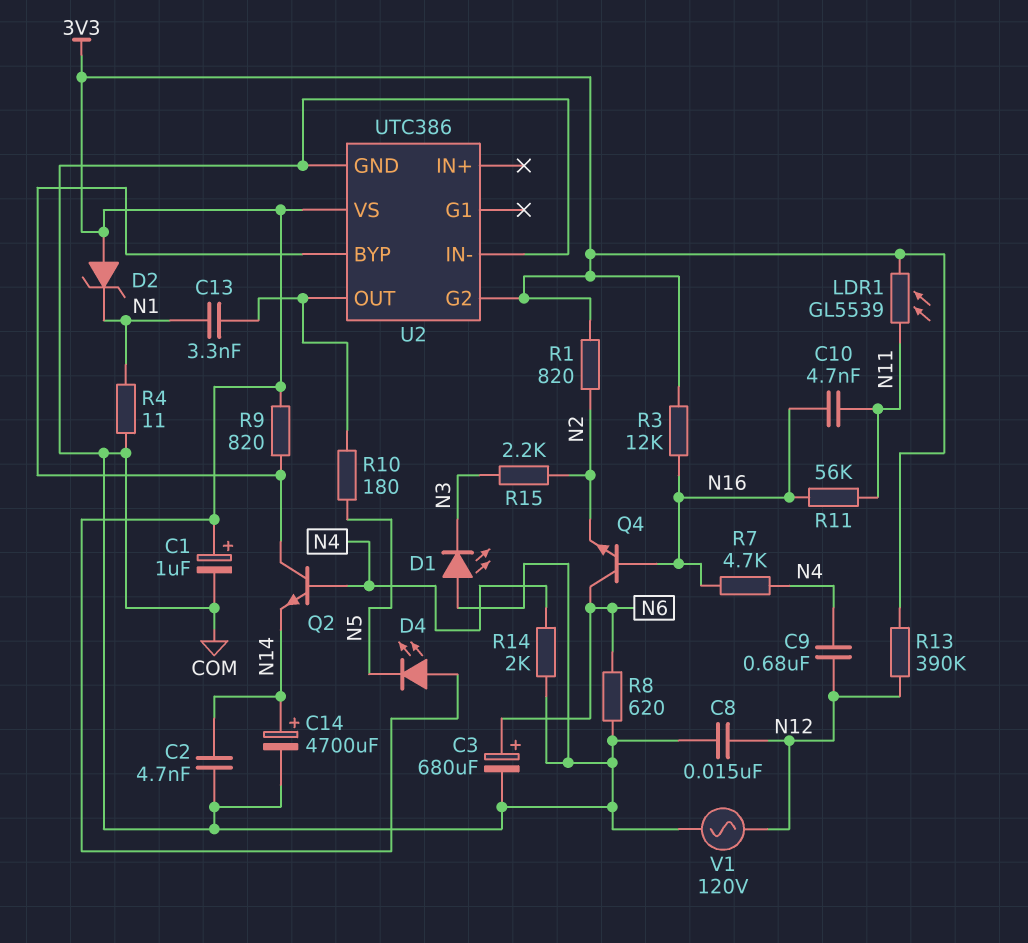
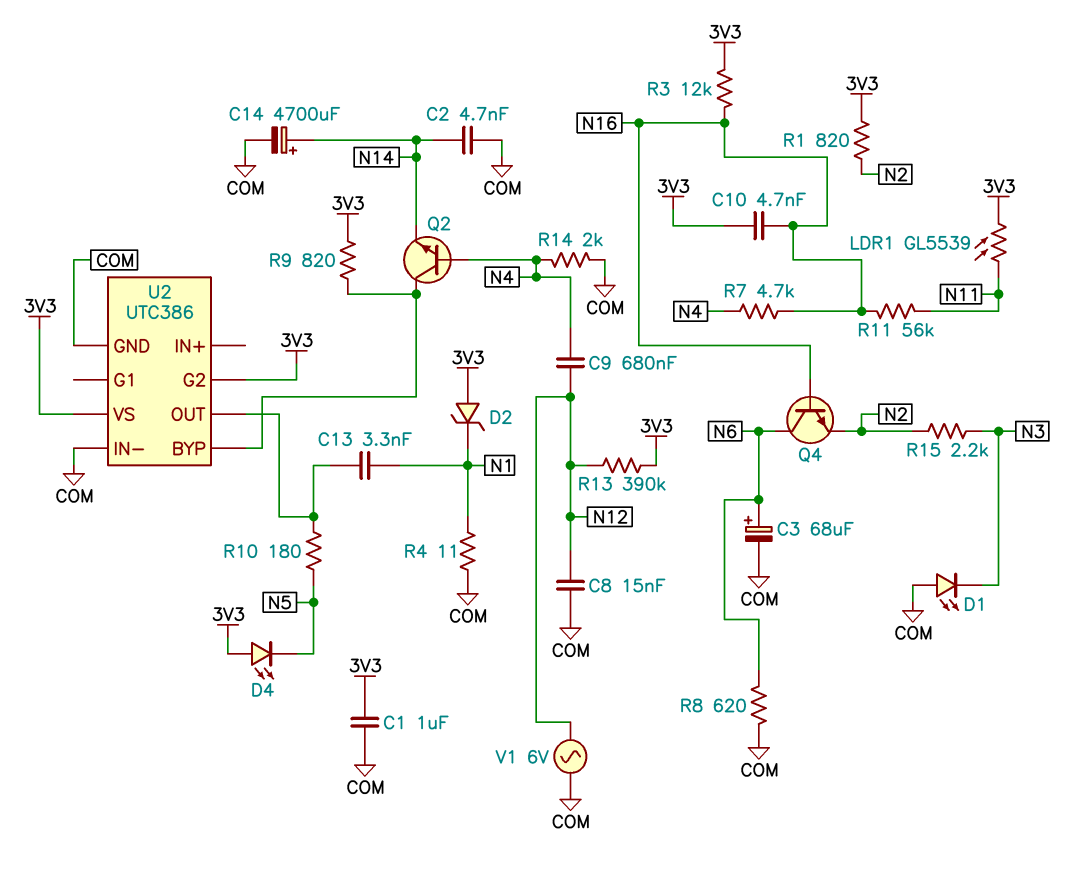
C1: 1uF (plus 3V3, minus COM) -> 1uF (3V3, COM)
C3: 680uF (plus N6, minus COM) -> 68uF (plus N6, minus COM)
C10: 4.7nF (N11, N16) -> 4.7nF (3V3, N16)
V1: AC 120V (COM, N12) -> AC 6V (COM, N12)

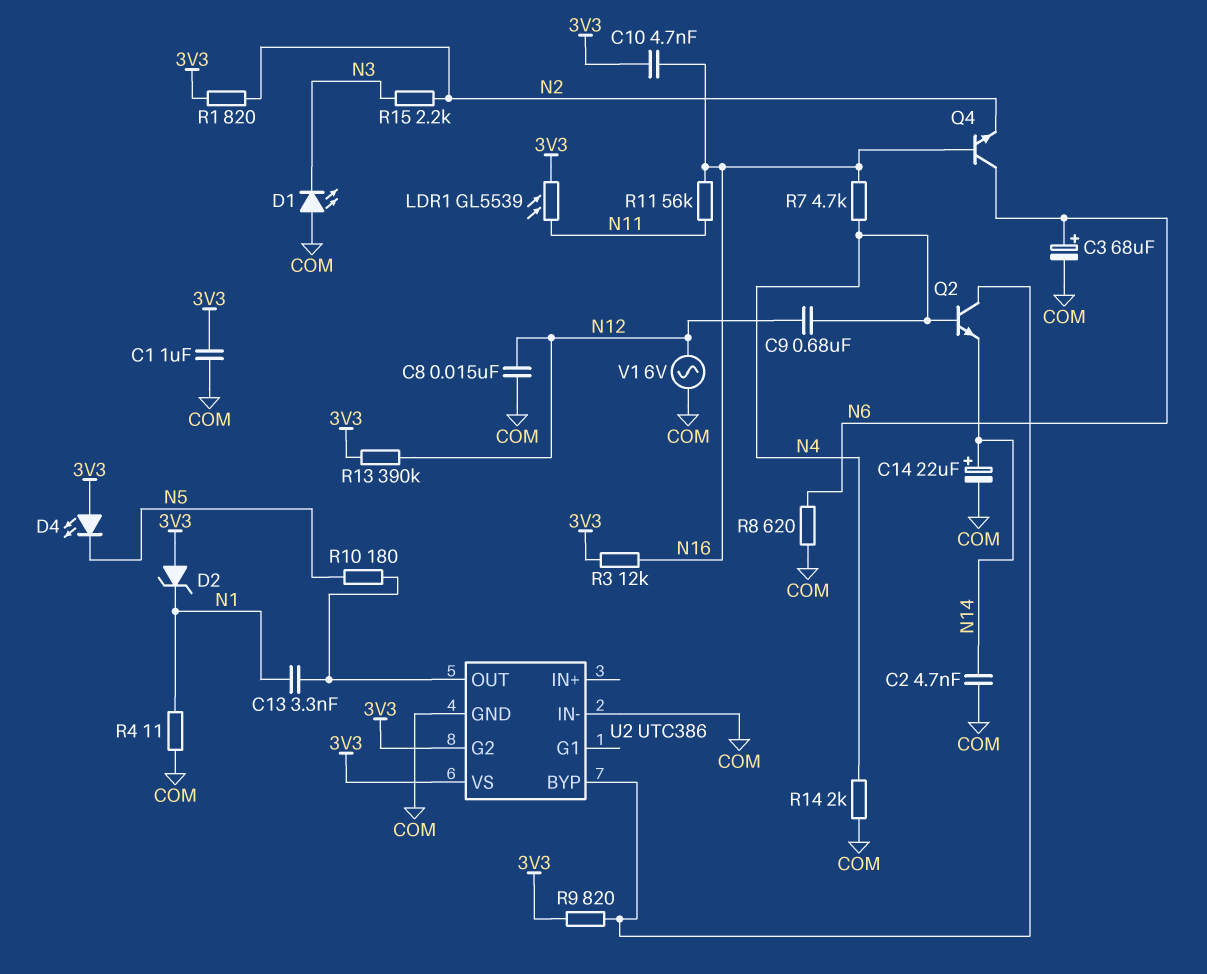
C14: 4700uF (plus N14, minus COM) -> 22uF (plus N14, minus COM)

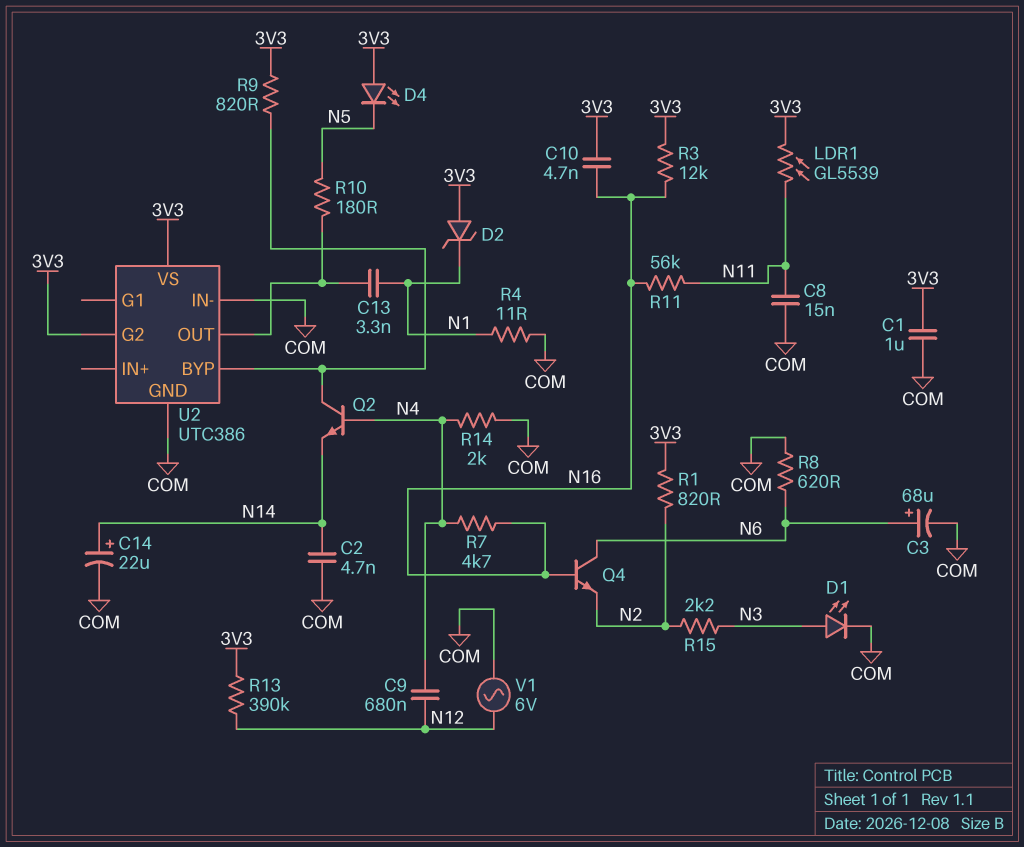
C8: 15nF (COM, N12) -> 15nF (COM, N11)
D1: LED (A COM, K N3) -> LED (A N3, K COM)

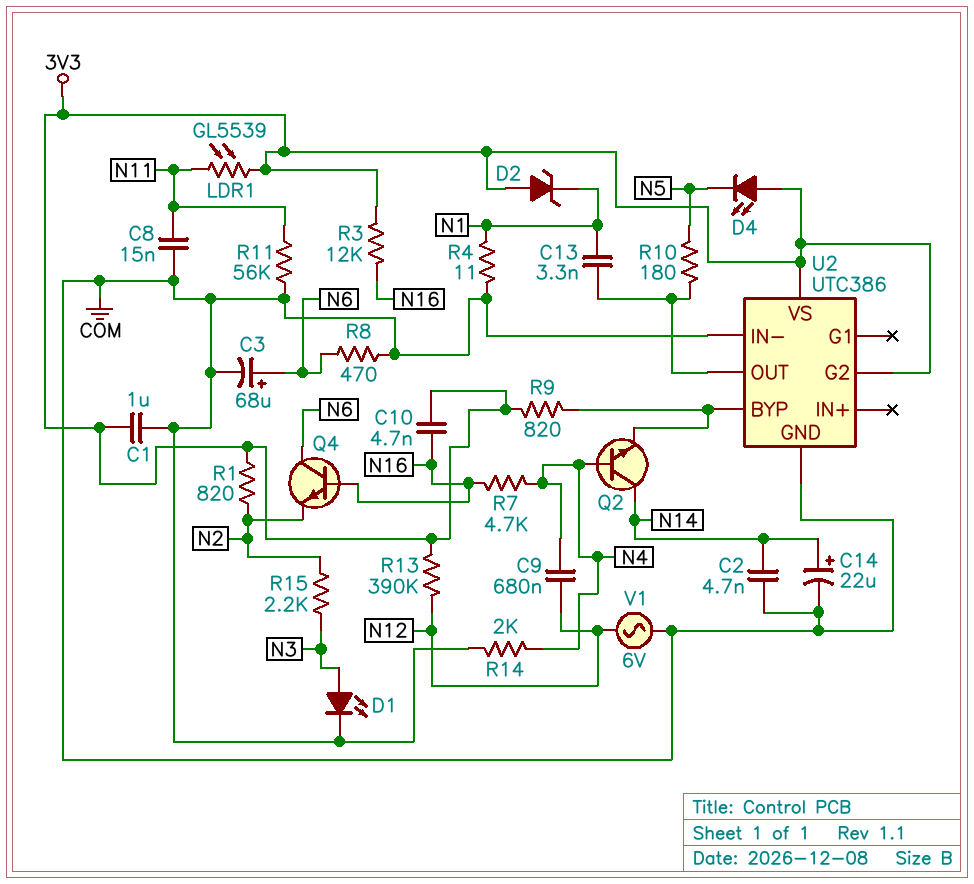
Q2: NPN (B N4, C U2/BYP, E N14) -> NPN (B N4, C N14, E U2/BYP)
R8: 620 (COM, N6) -> 470 (COM, N6)
R11: 56k (N11, N16) -> 56k (COM, N11)

